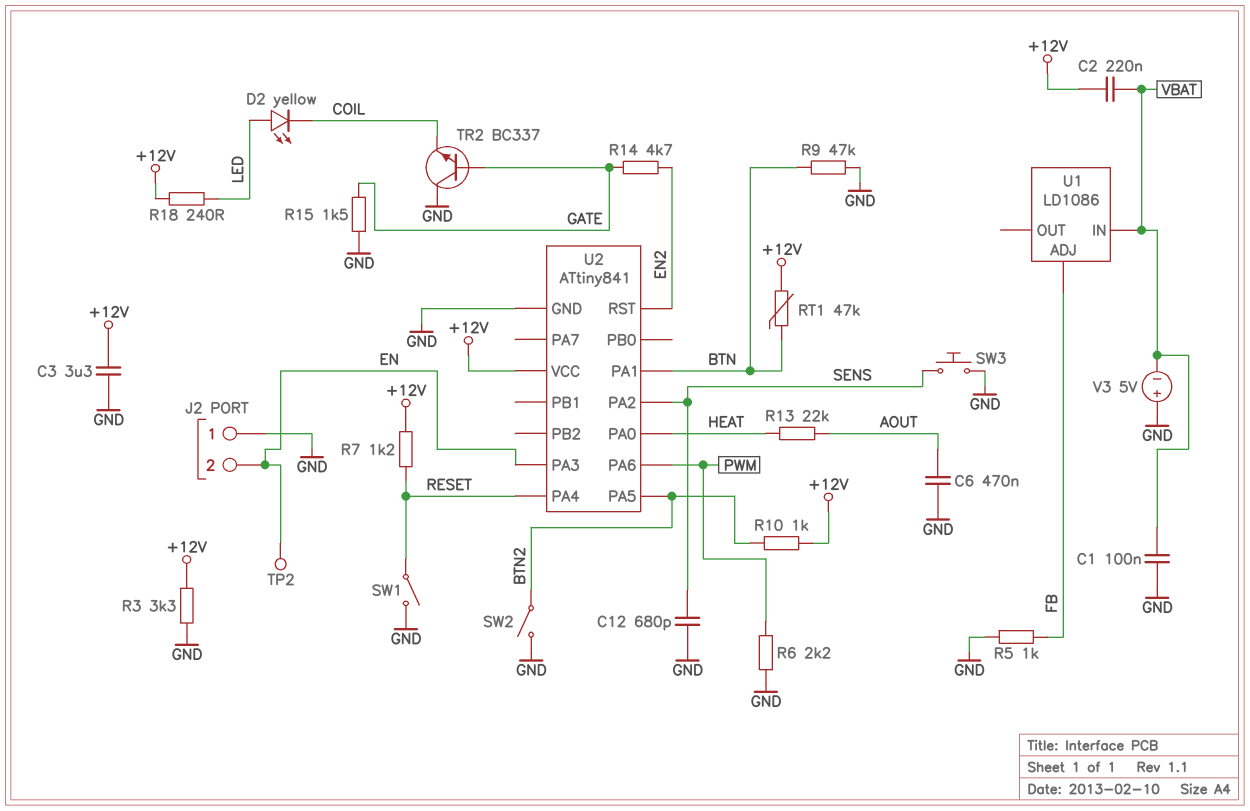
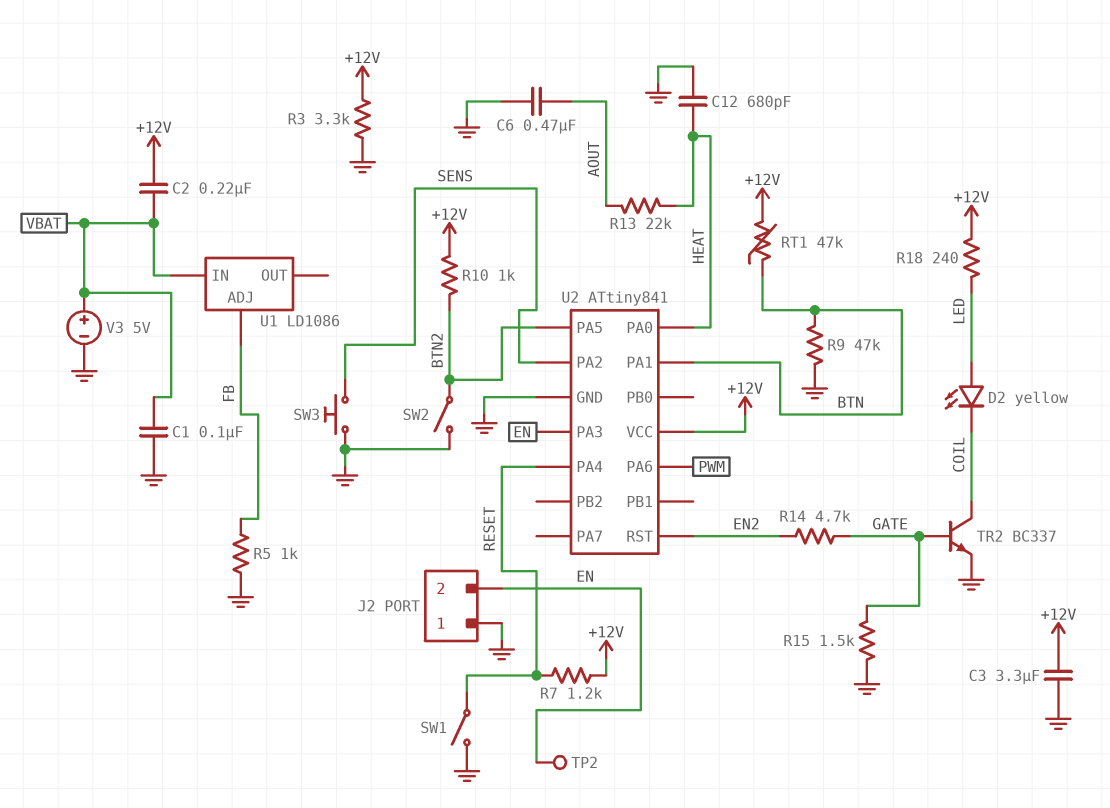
C12: 680pF (GND, SENS) -> 680pF (GND, HEAT)
R6: 2.2k (GND, PWM) -> none
TR2: NPN BC337 (B GATE, C GND, E COIL) -> NPN BC337 (B GATE, C COIL, E GND)
V3: 5V (plus GND, minus VBAT) -> 5V (plus VBAT, minus GND)

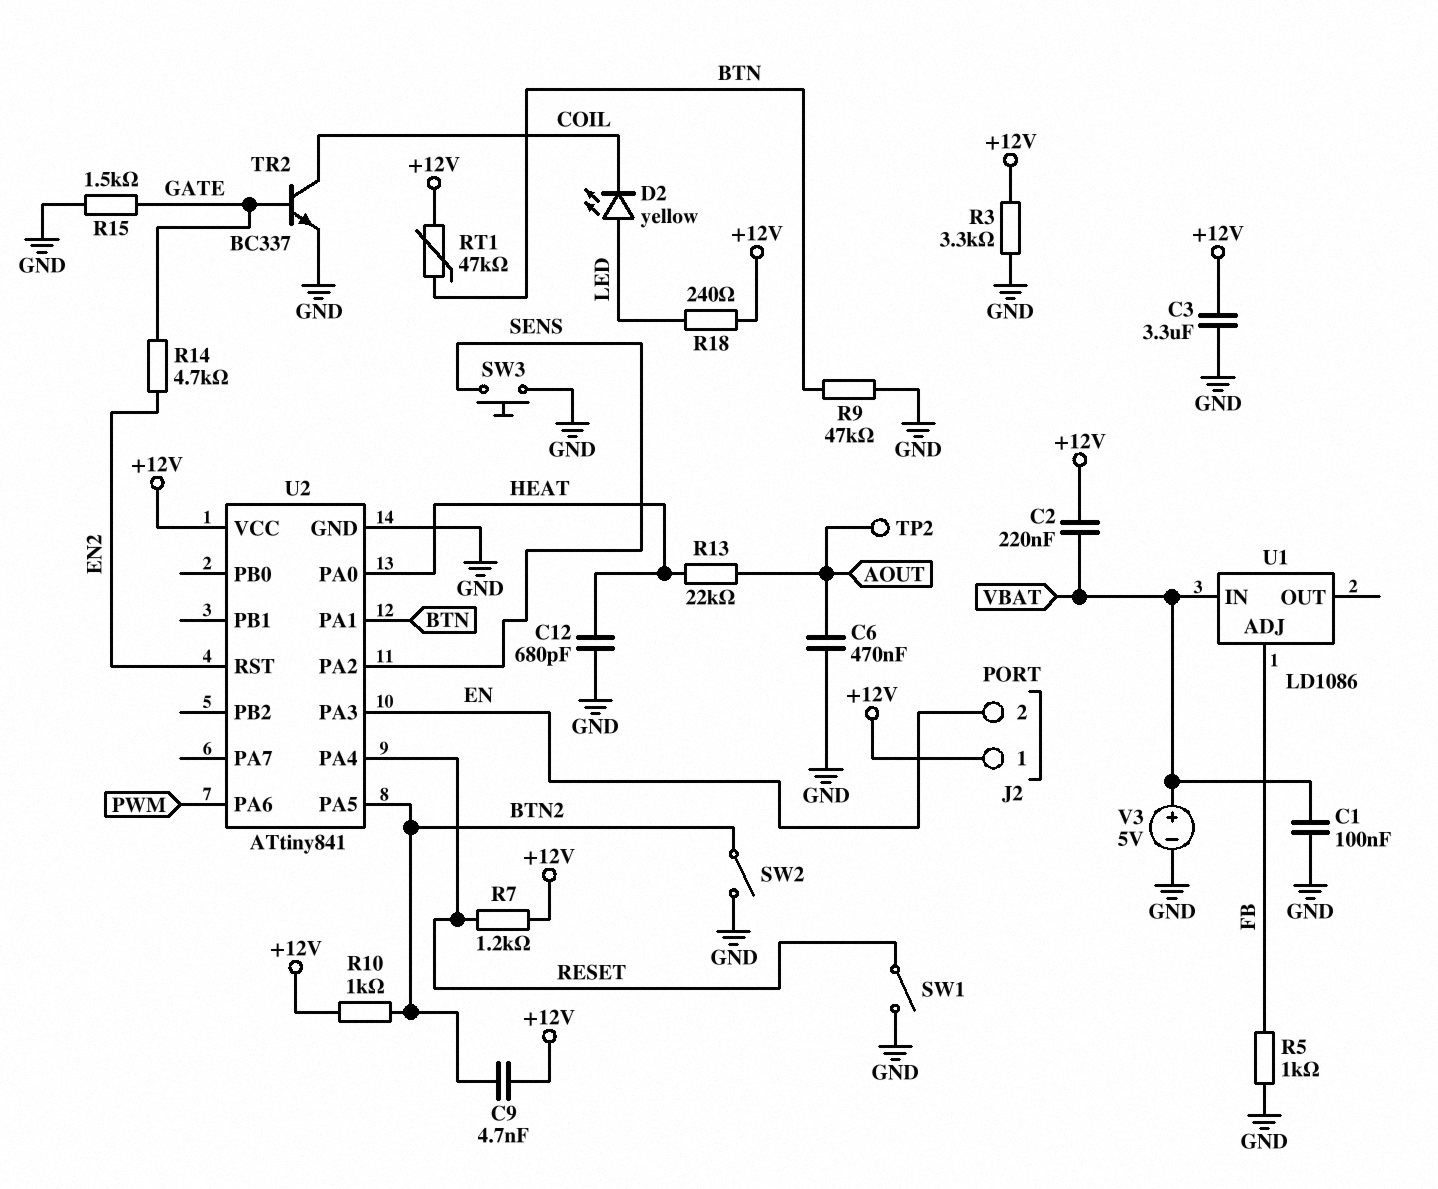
C9: none -> 4.7nF (+12V, BTN2)
J2 pin 1: GND -> +12V
TP2: test point (EN) -> test point (AOUT)

